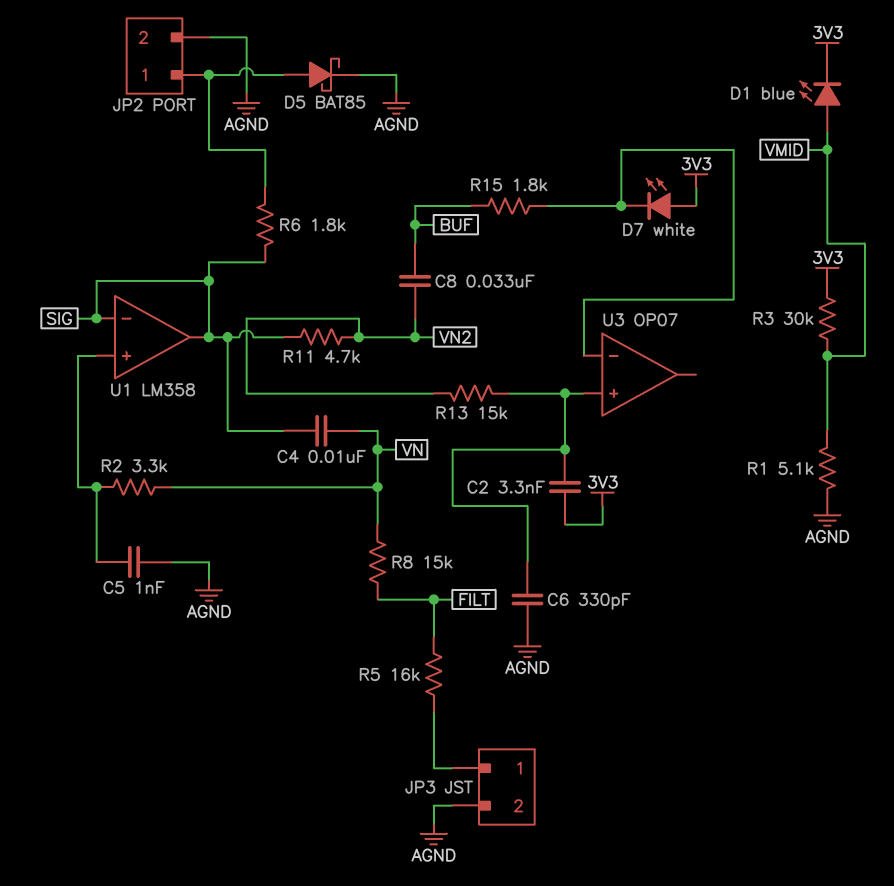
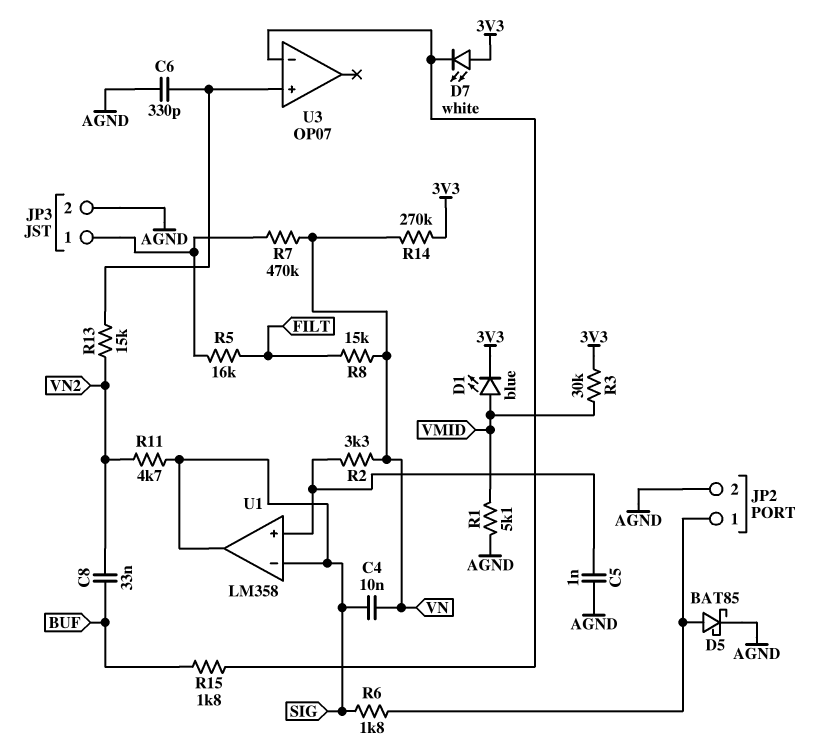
C2: 3.3nF (3V3, U3/in+) -> none
R7: none -> 470k (JP3/1, VN)
R14: none -> 270k (3V3, VN)

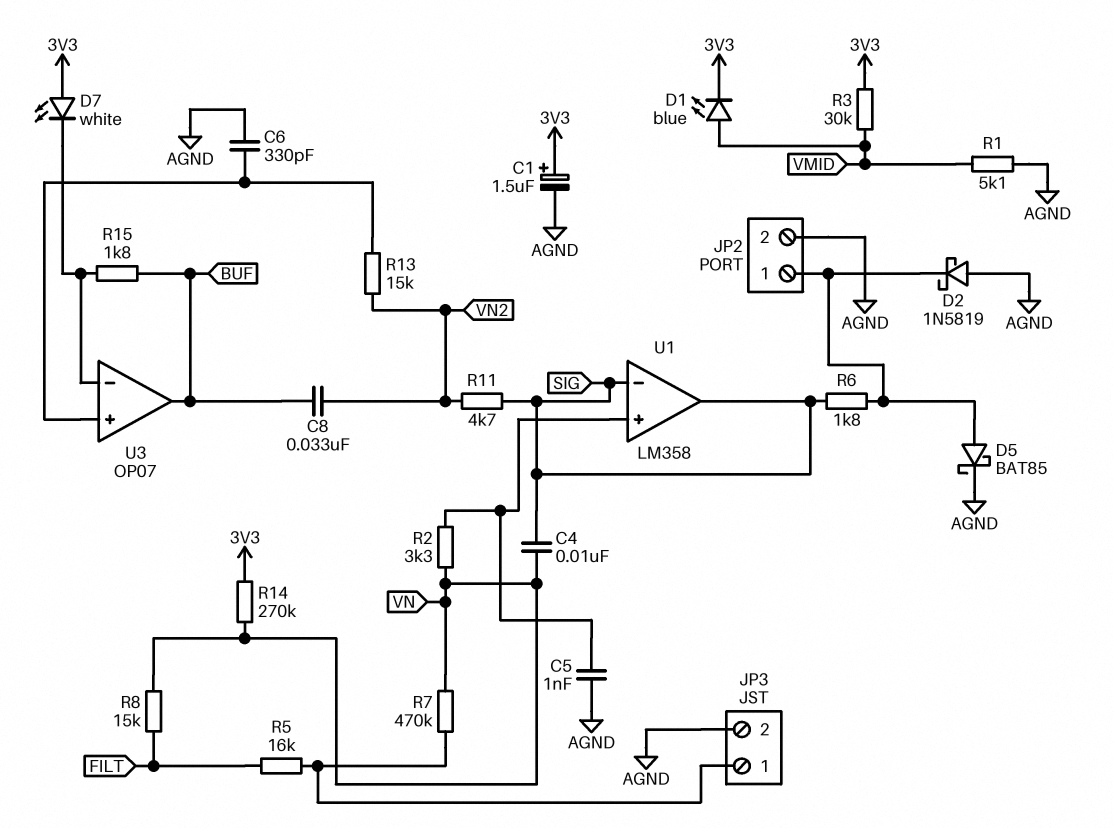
C1: none -> 1.5uF (plus 3V3, minus AGND)
D2: none -> schottky 1N5819 (A AGND, K JP2/1)
U3 pin out: none -> BUF

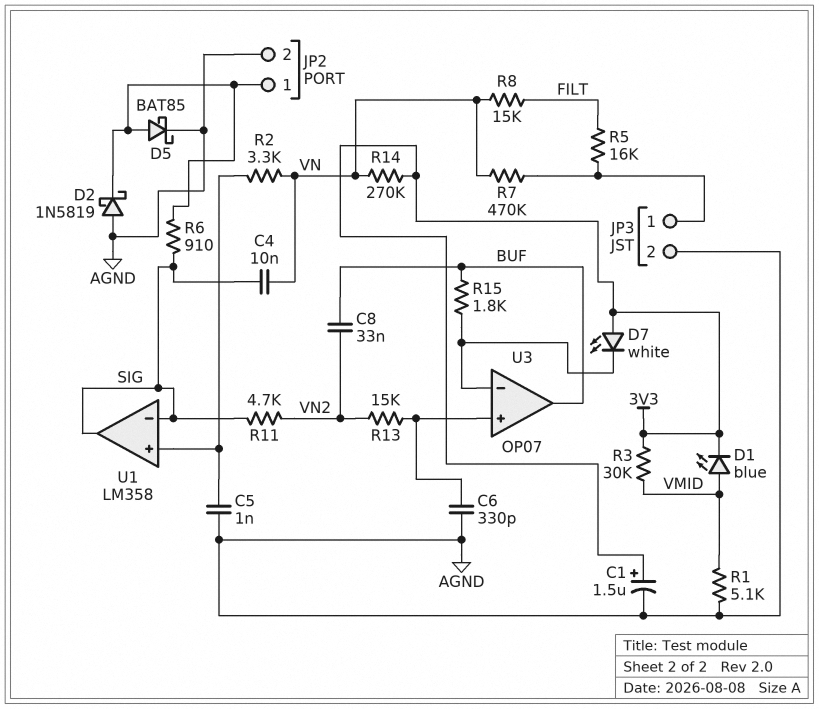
R6: 1.8k (JP2/1, SIG) -> 910 (JP2/1, SIG)

